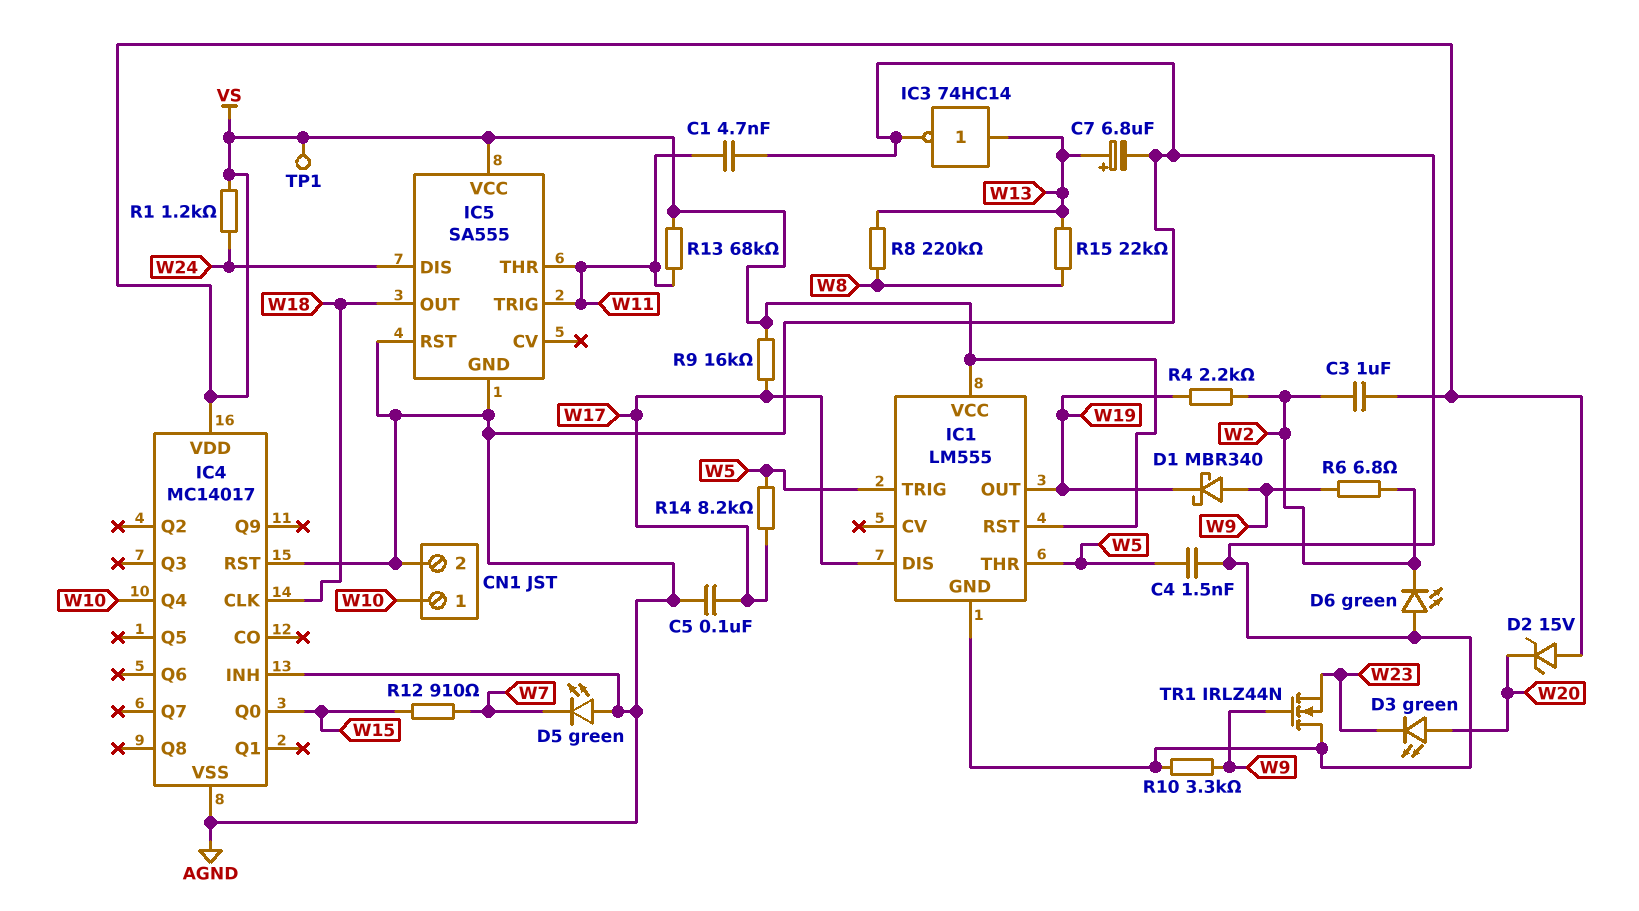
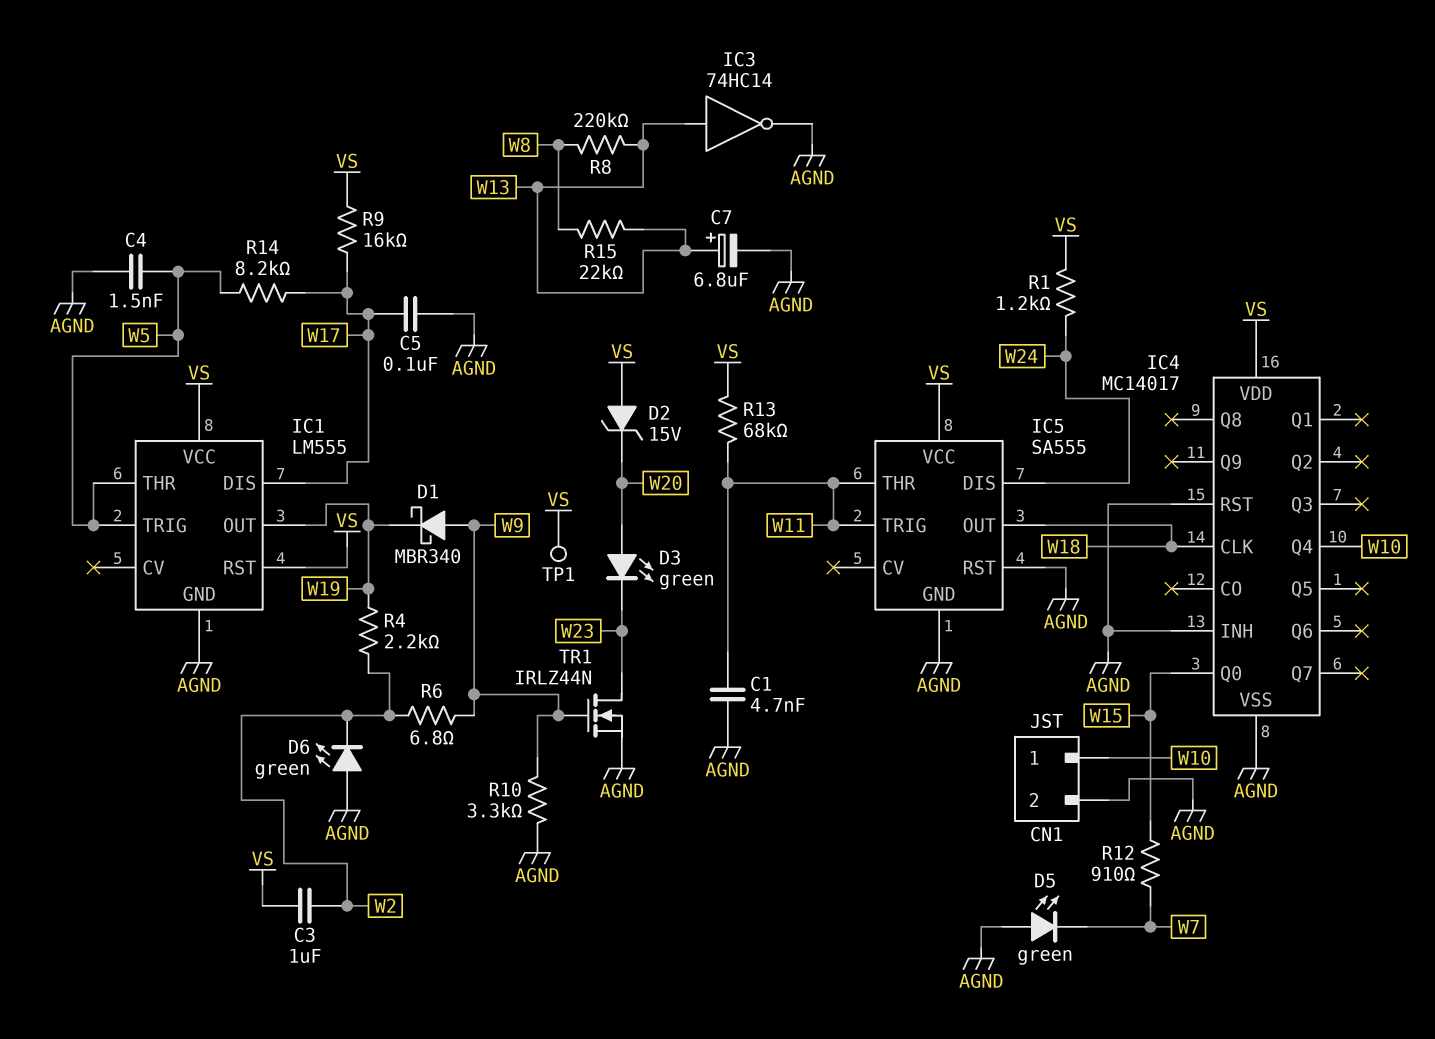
TR1: NMOS IRLZ44N (G W9, D AGND, S W23) -> NMOS IRLZ44N (G W9, D W23, S AGND)

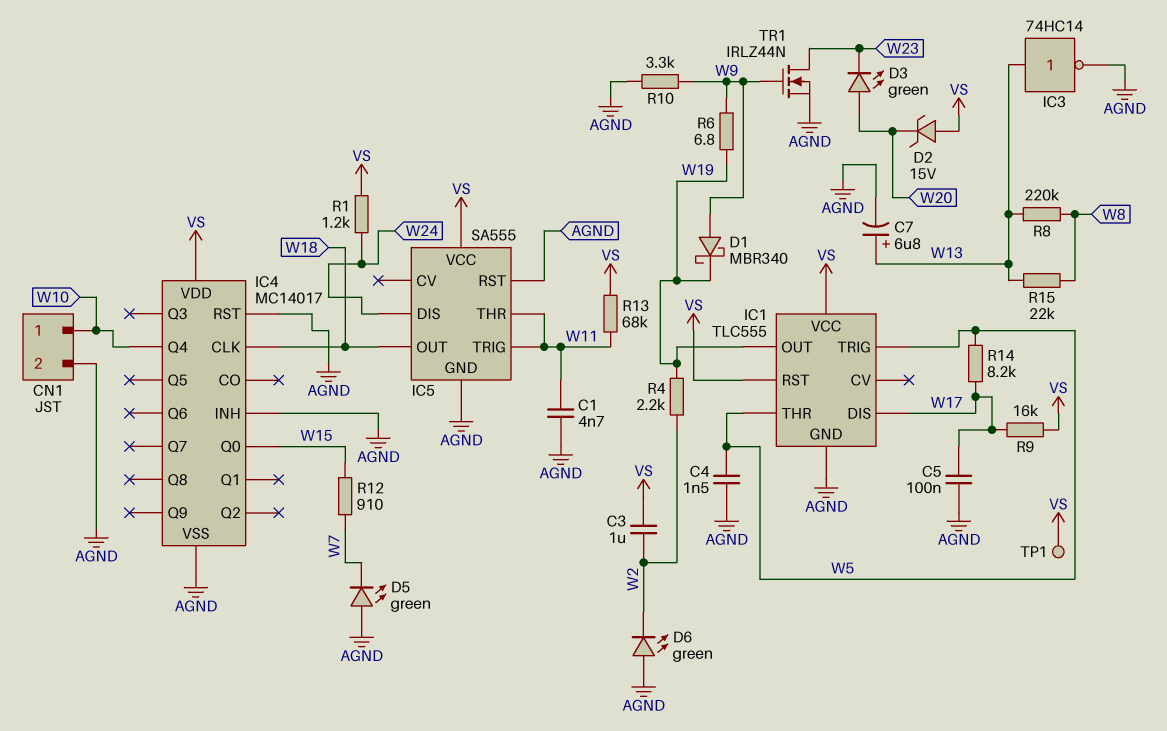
IC1: LM555 -> TLC555
R6: 6.8 (W2, W9) -> 6.8 (W9, W19)

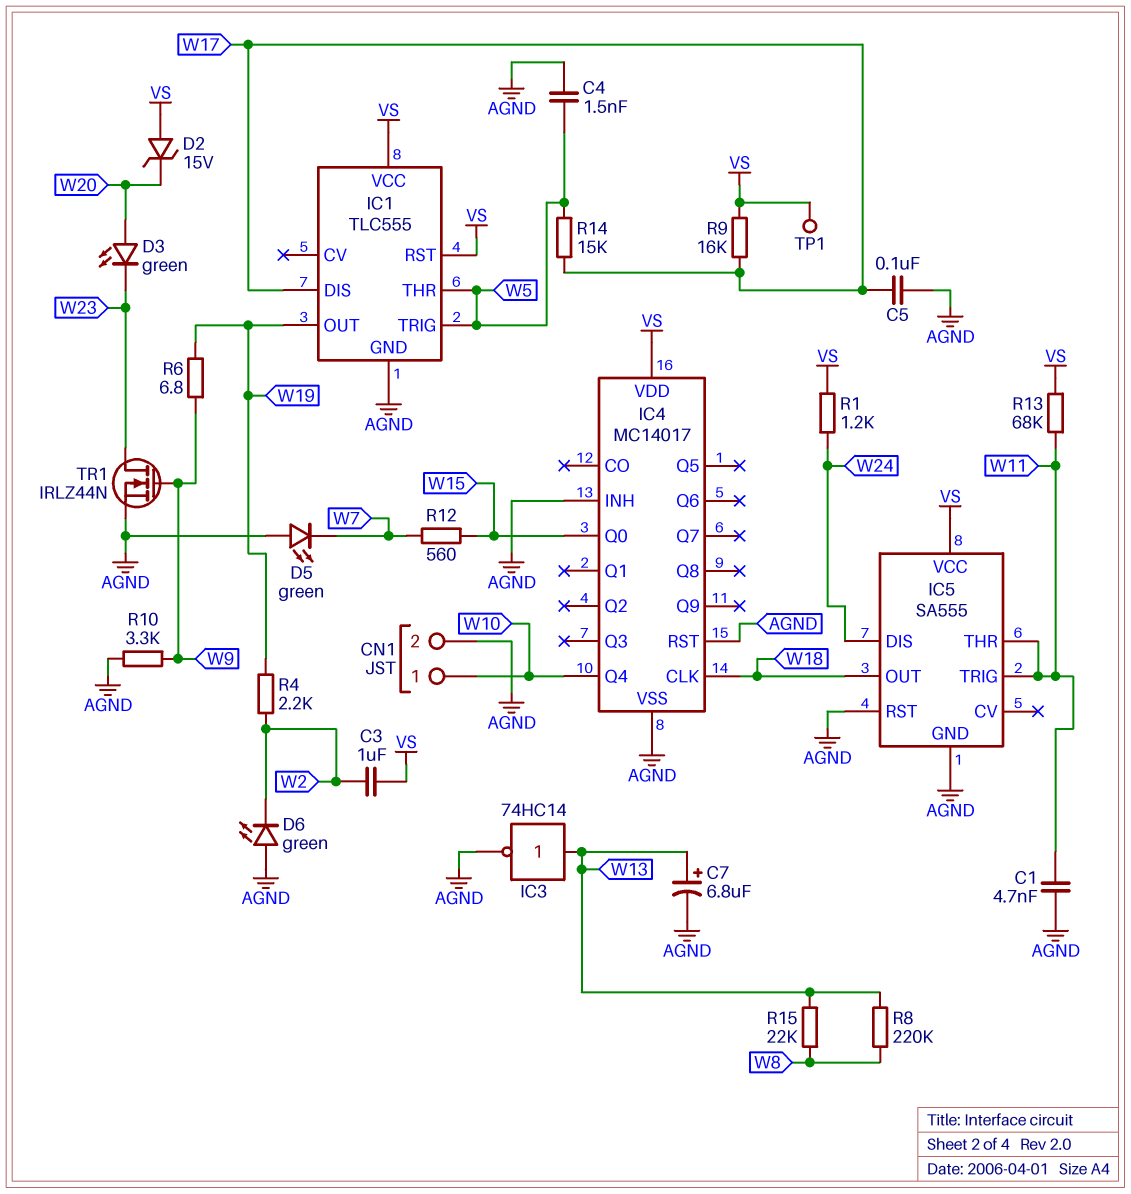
D1: schottky MBR340 (A W9, K W19) -> none
R12: 910 (W7, W15) -> 560 (W7, W15)
R14: 8.2k (W5, W17) -> 15k (W5, W17)

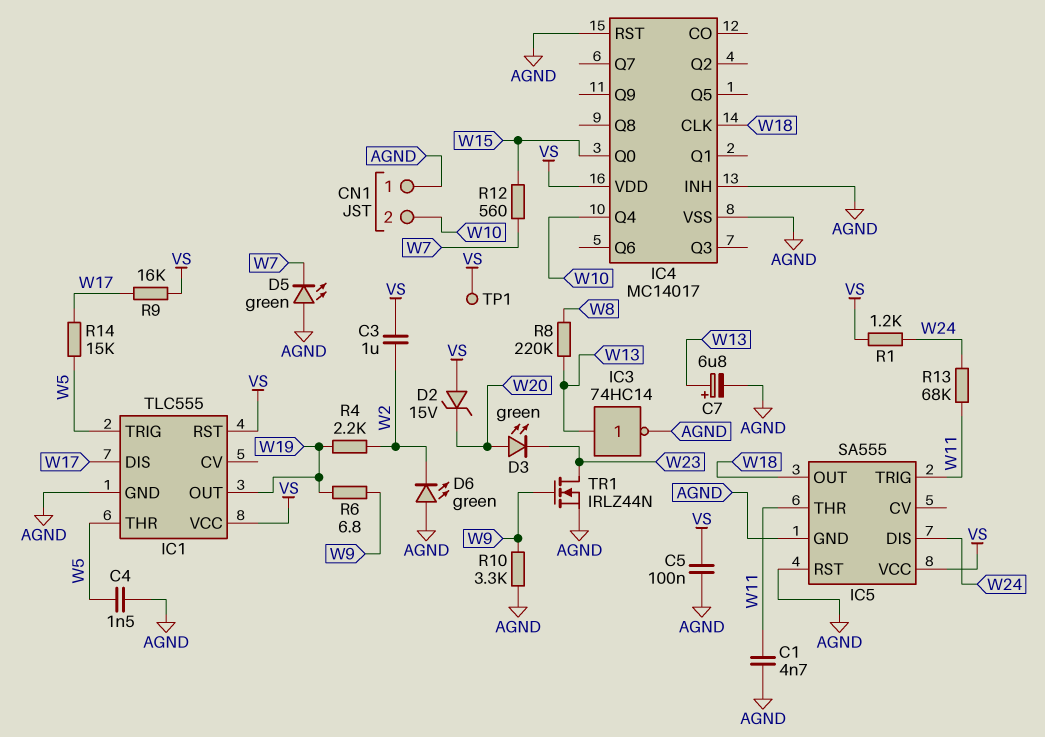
C5: 100nF (AGND, W17) -> 100nF (AGND, VS)
CN1 pin 1: W10 -> AGND
CN1 pin 2: AGND -> W10
R13: 68k (VS, W11) -> 68k (W11, W24)
R15: 22k (W8, W13) -> none

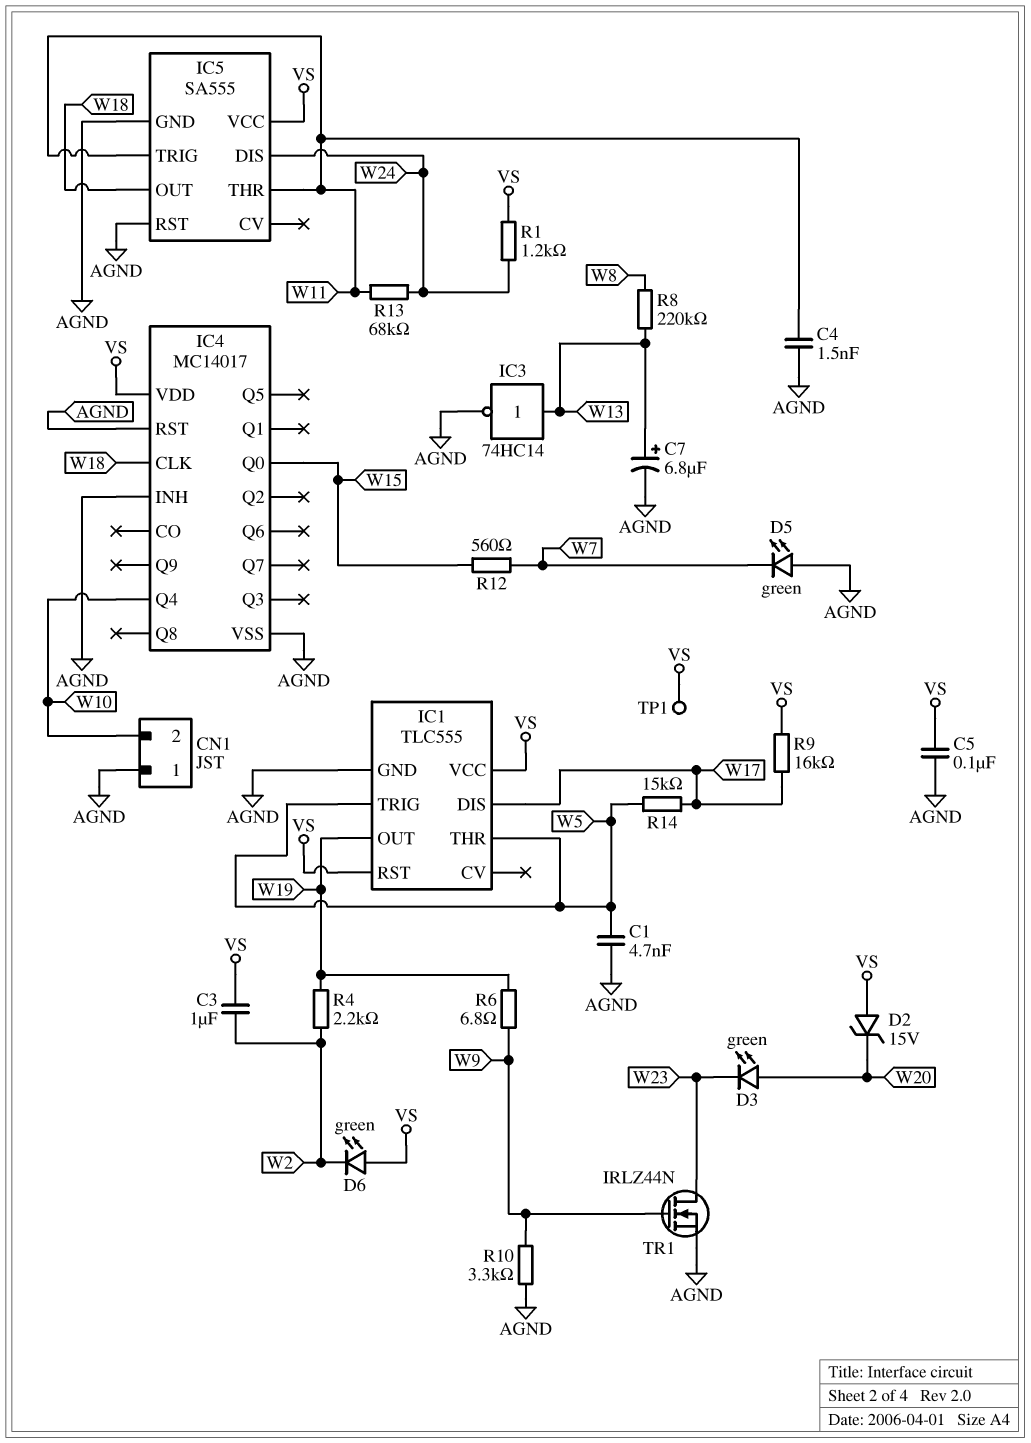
C1: 4.7nF (AGND, W11) -> 4.7nF (AGND, W5)
C4: 1.5nF (AGND, W5) -> 1.5nF (AGND, W11)
D6: LED green (A AGND, K W2) -> LED green (A VS, K W2)

